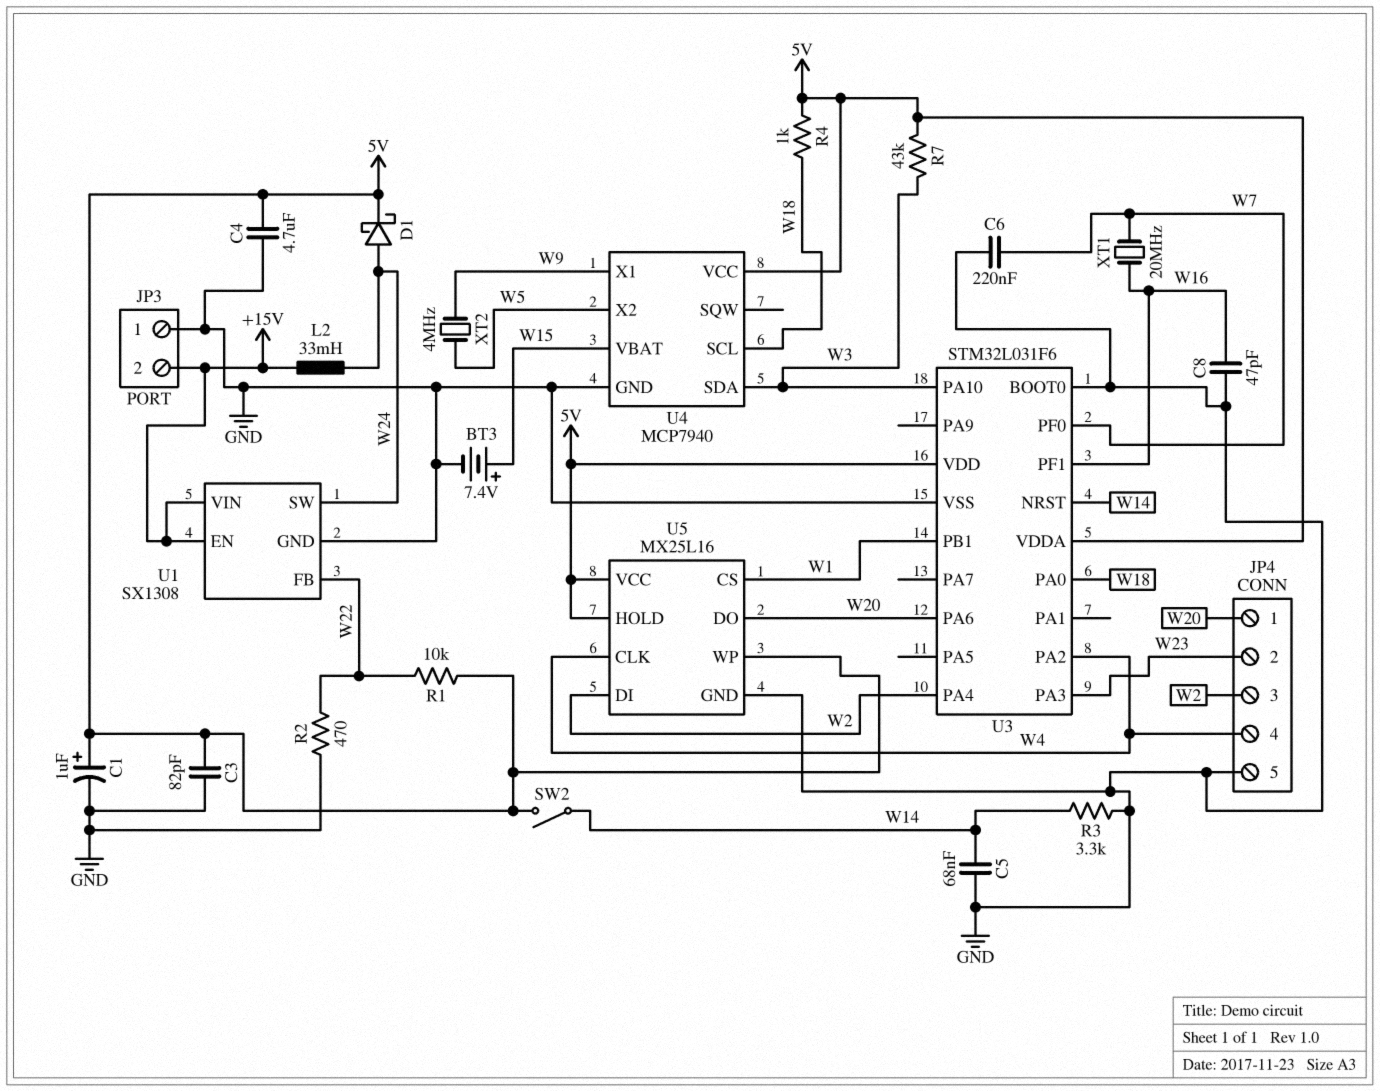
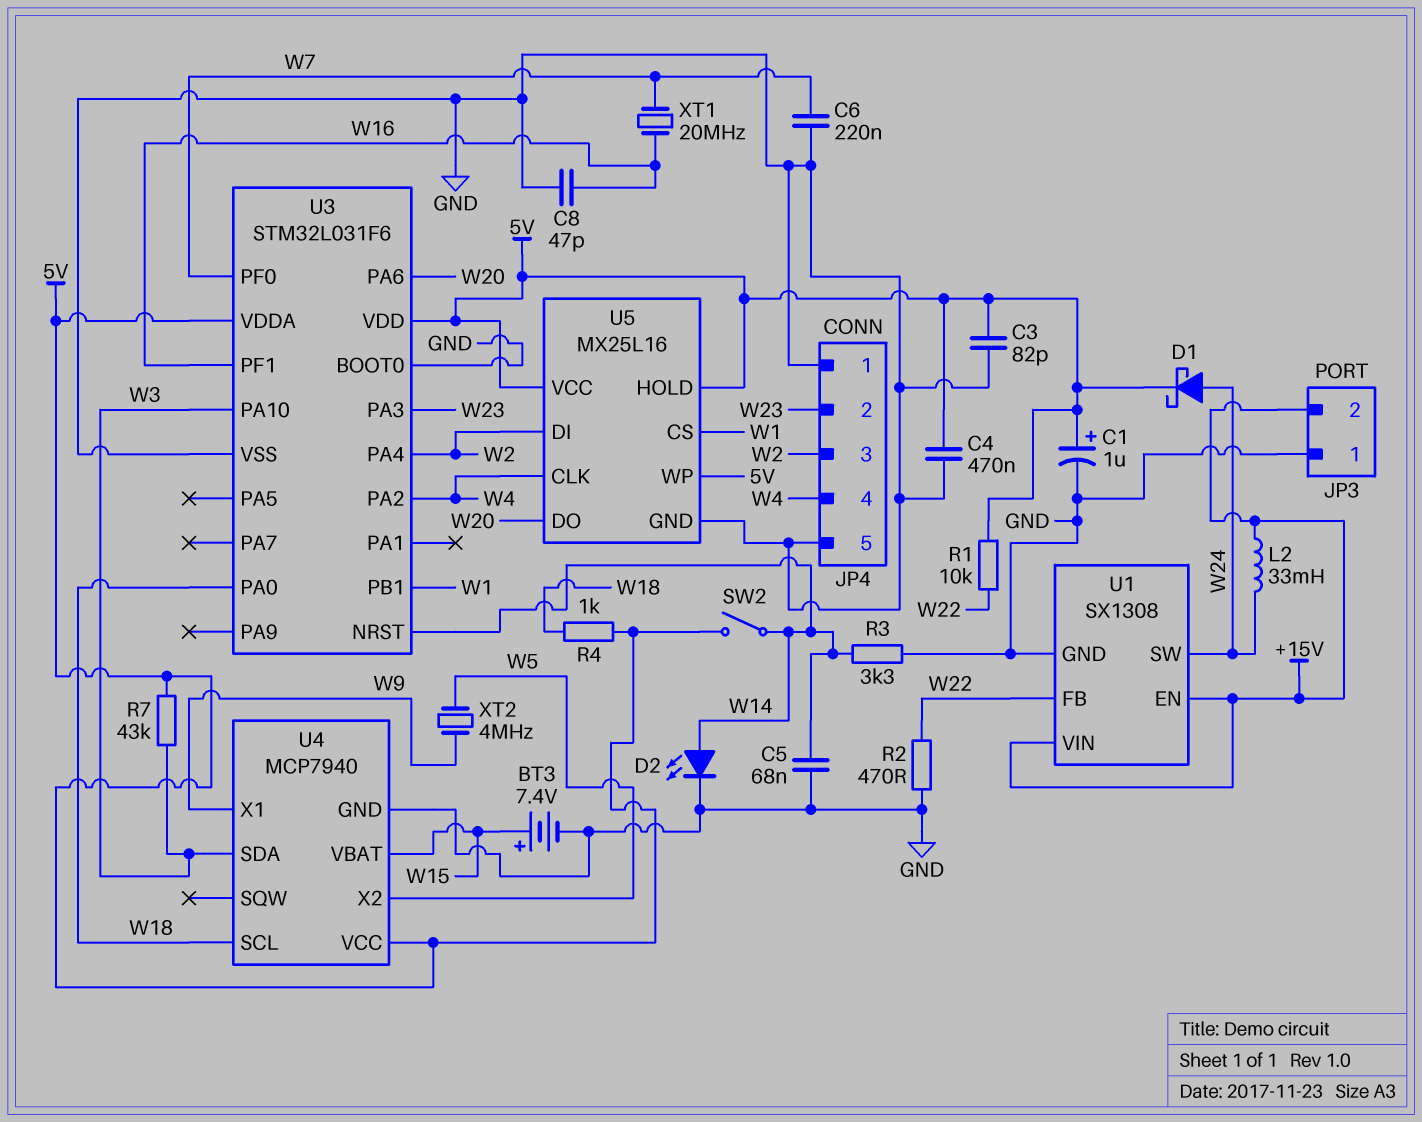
C4: 4.7uF (5V, GND) -> 470nF (5V, GND)
D2: none -> LED (A W14, K GND)
JP4 pin 1: W20 -> GND

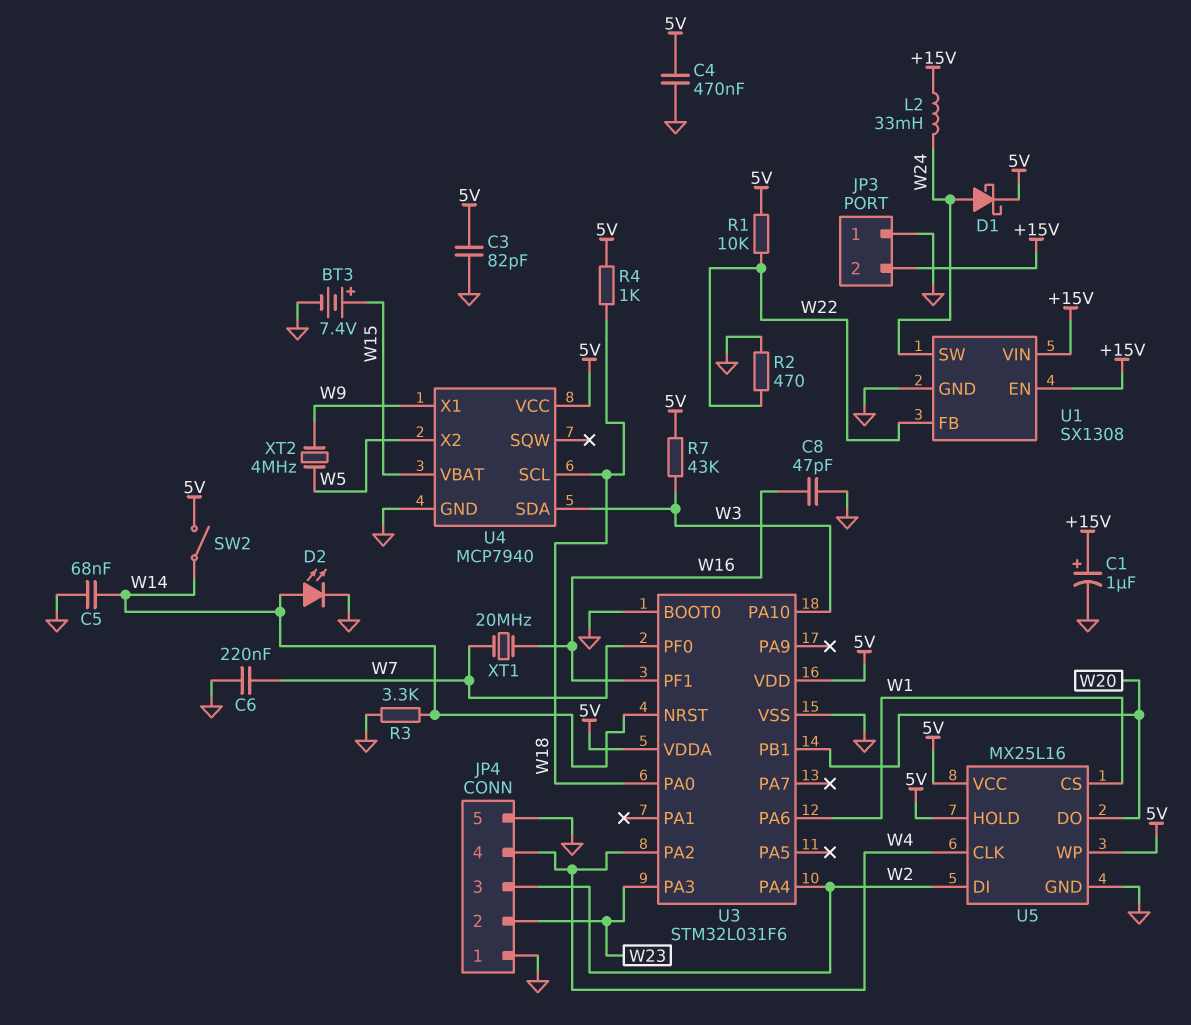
C1: 1uF (plus 5V, minus GND) -> 1uF (plus +15V, minus GND)
U3 pin PA6: W20 -> W1
U3 pin PB1: W1 -> W20

